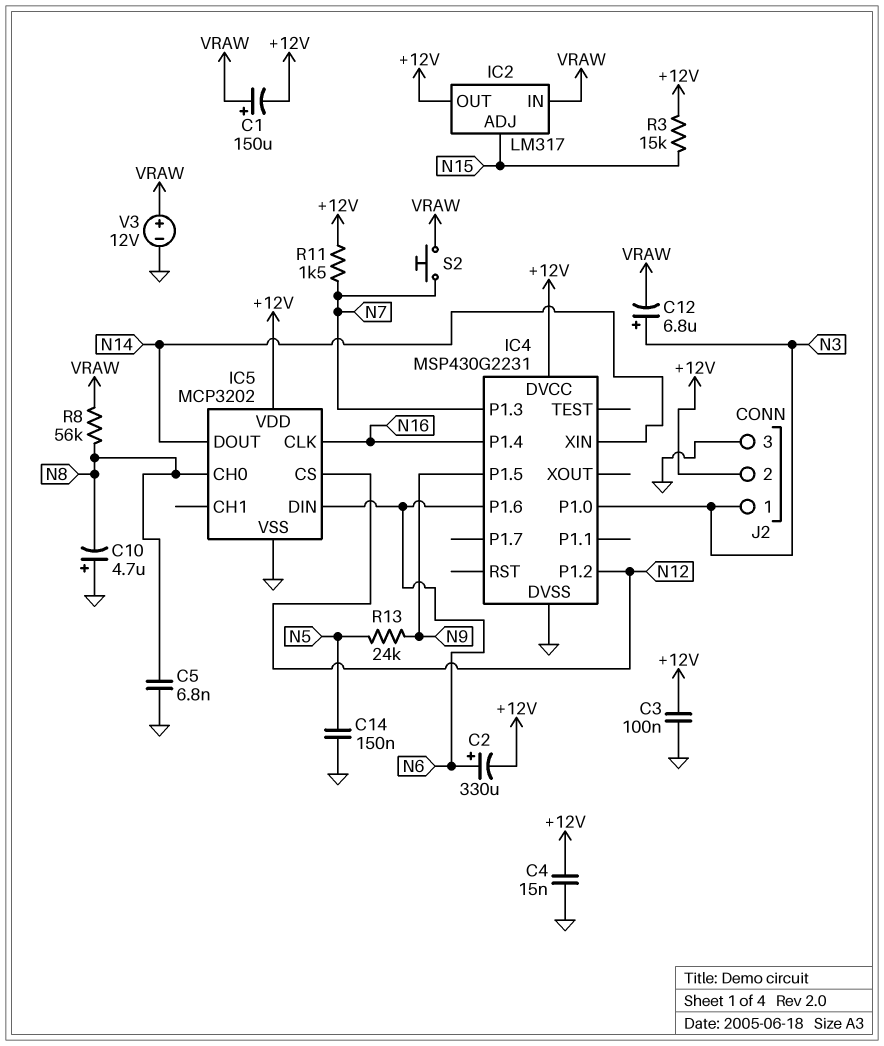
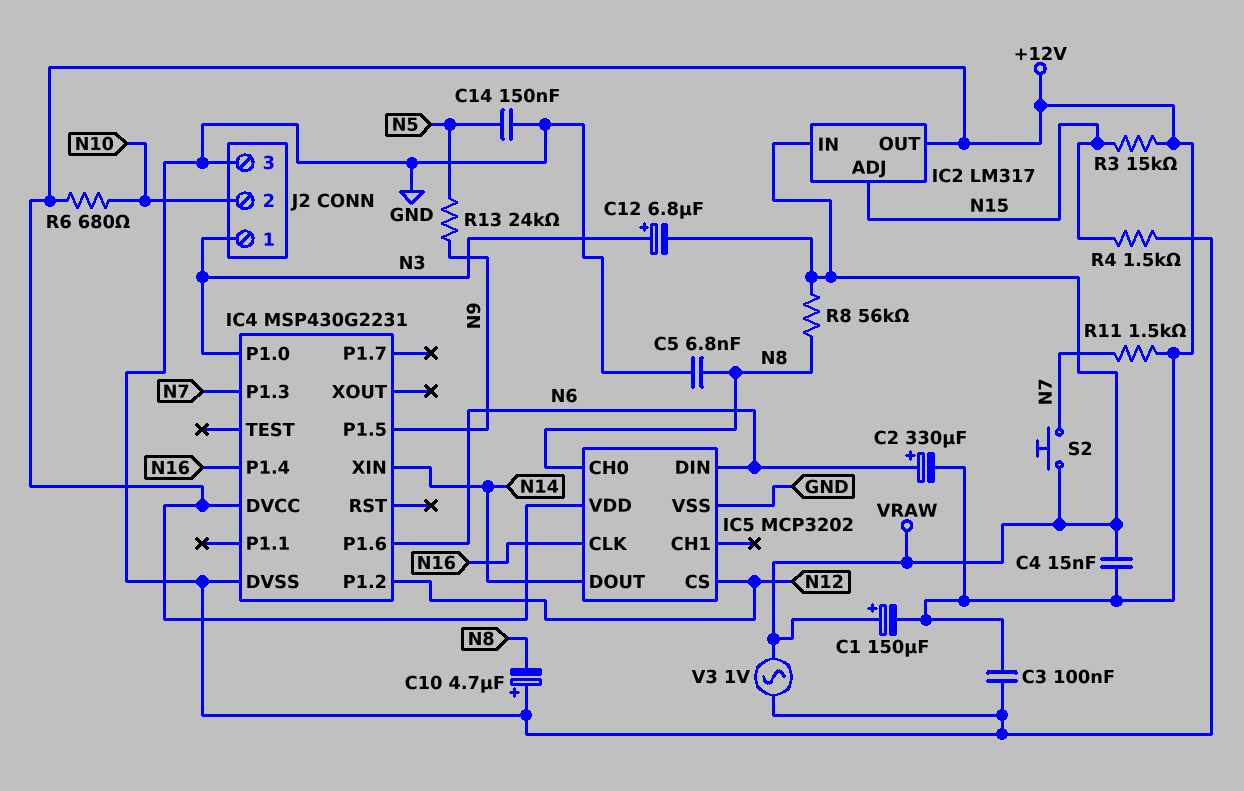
C4: 15nF (+12V, GND) -> 15nF (+12V, VRAW)
J2 pin 2: +12V -> N10
R4: none -> 1.5k (GND, N15)
R6: none -> 680 (+12V, N10)
V3: 12V (plus VRAW, minus GND) -> AC 1V (GND, VRAW)

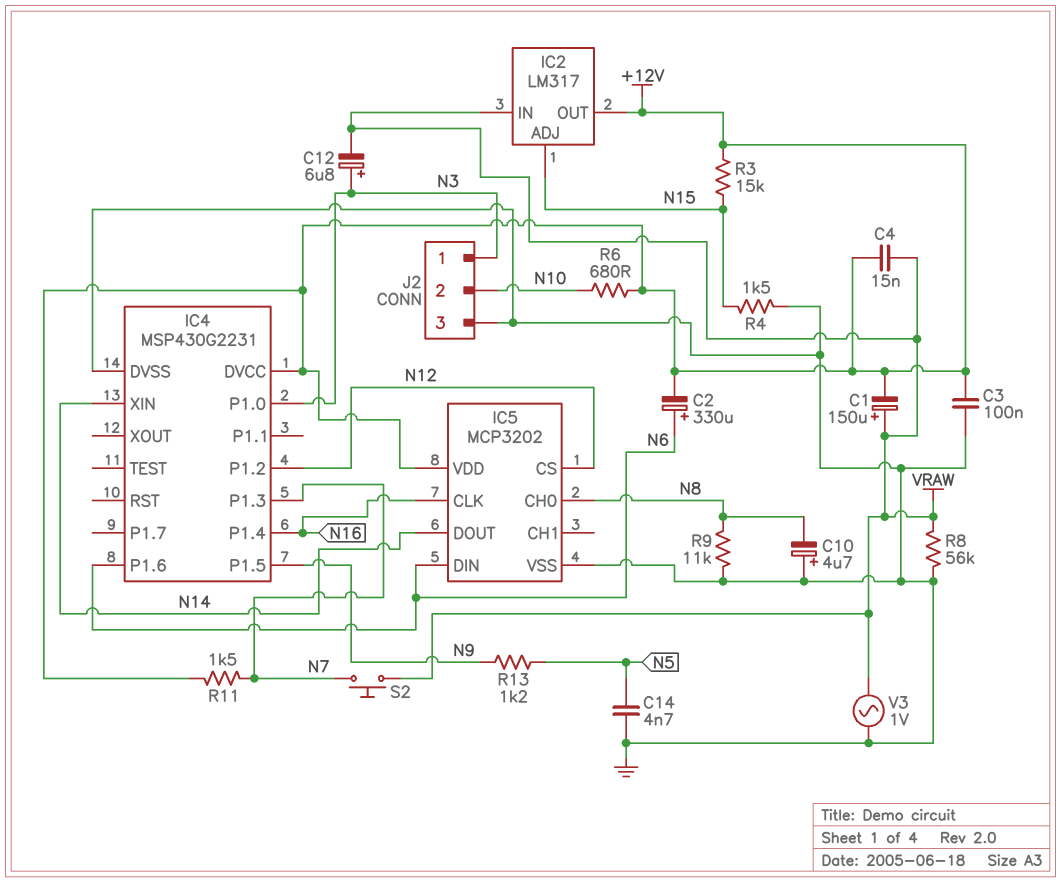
C5: 6.8nF (GND, N8) -> none
C14: 150nF (GND, N5) -> 4.7nF (GND, N5)
R8: 56k (N8, VRAW) -> 56k (GND, VRAW)
R9: none -> 11k (GND, N8)
R13: 24k (N5, N9) -> 1.2k (N5, N9)

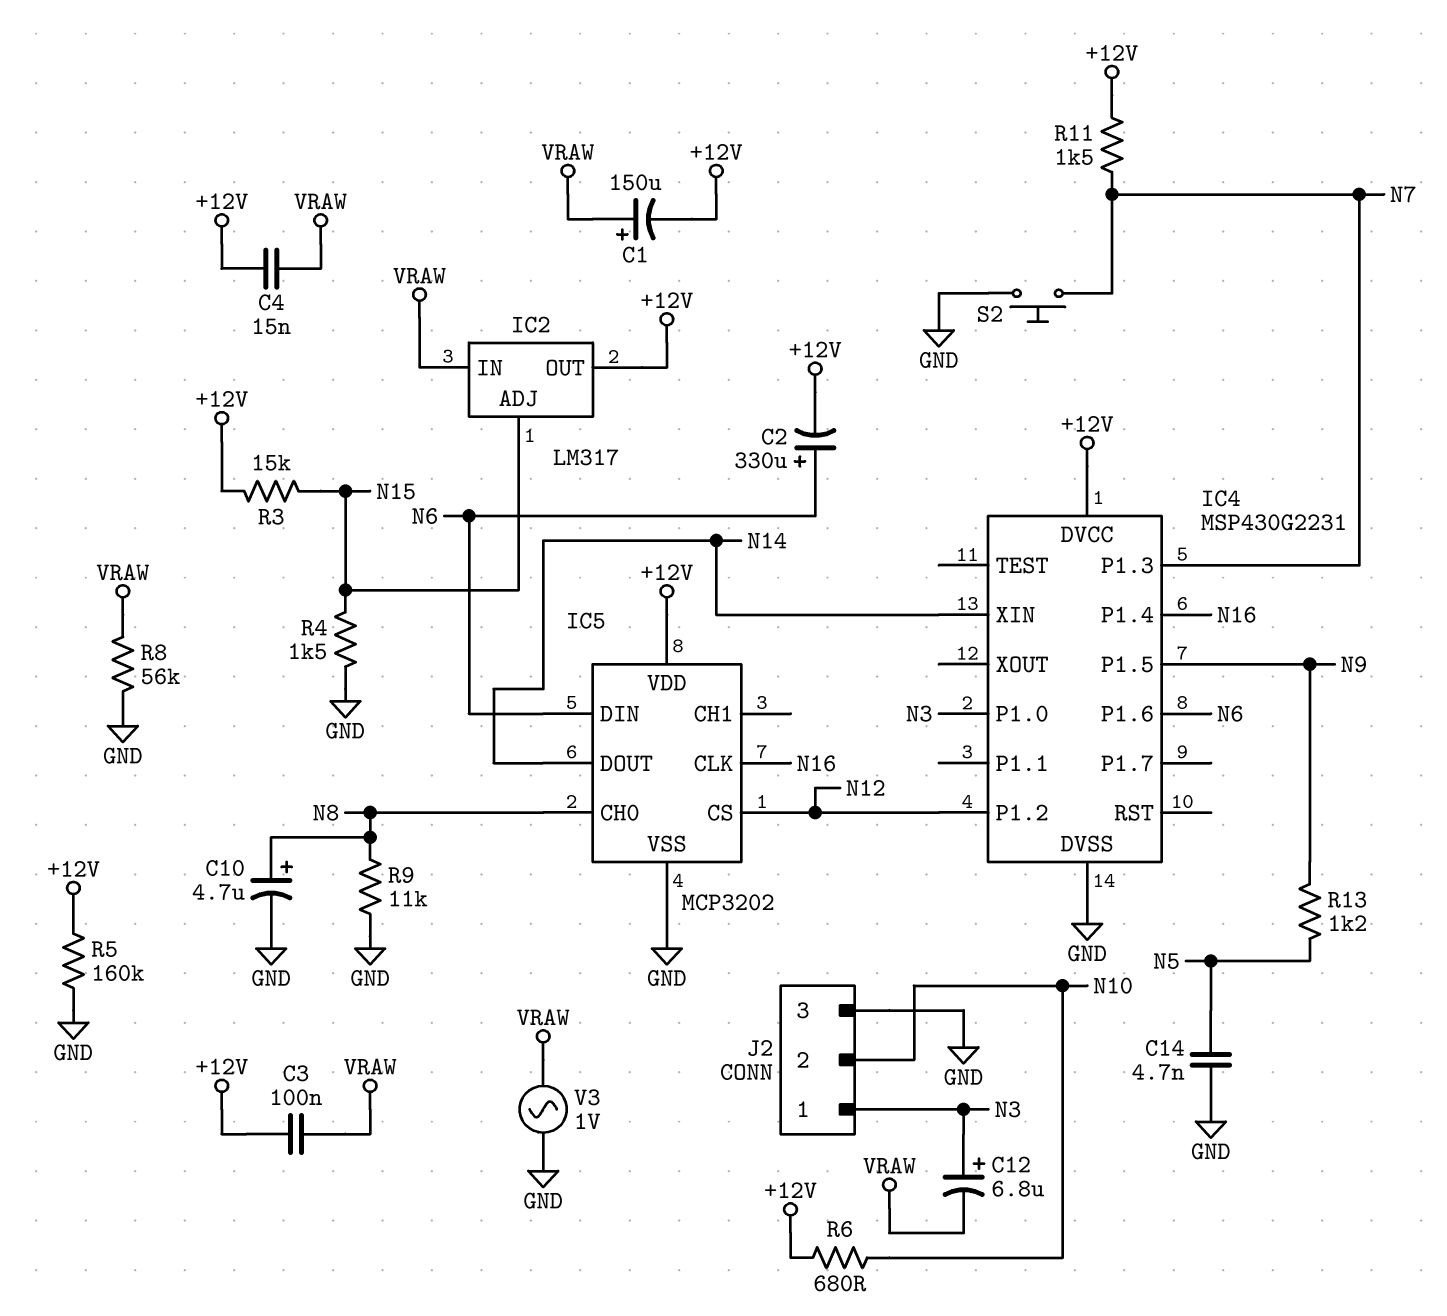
C3: 100nF (+12V, GND) -> 100nF (+12V, VRAW)
C10: 4.7uF (plus GND, minus N8) -> 4.7uF (plus N8, minus GND)
R5: none -> 160k (+12V, GND)
S2: button (N7, VRAW) -> button (GND, N7)

